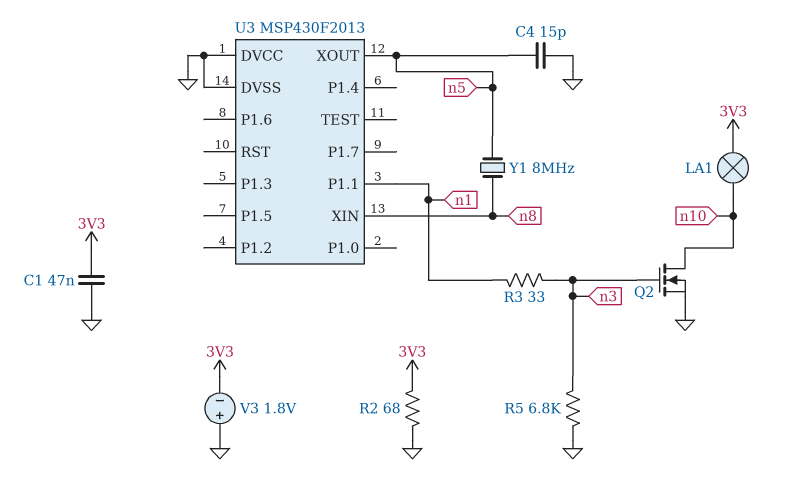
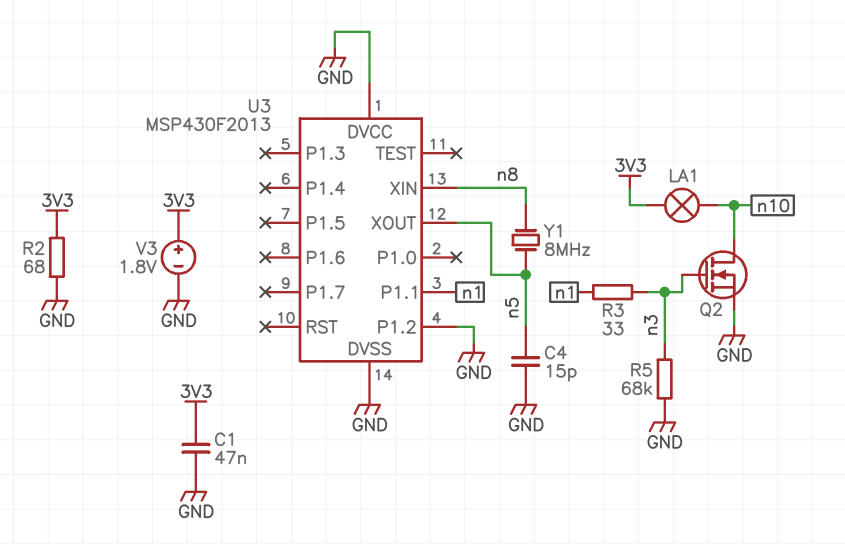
R5: 6.8k (GND, n3) -> 68k (GND, n3)
U3 pin P1.2: none -> GND
V3: 1.8V (plus GND, minus 3V3) -> 1.8V (plus 3V3, minus GND)

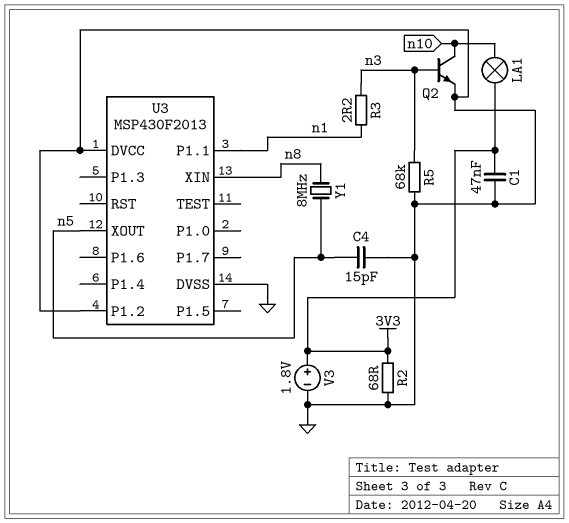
Q2: NMOS (G n3, D n10, S GND) -> NPN (B n3, C n10, E GND)
R3: 33 (n1, n3) -> 2.2 (n1, n3)

